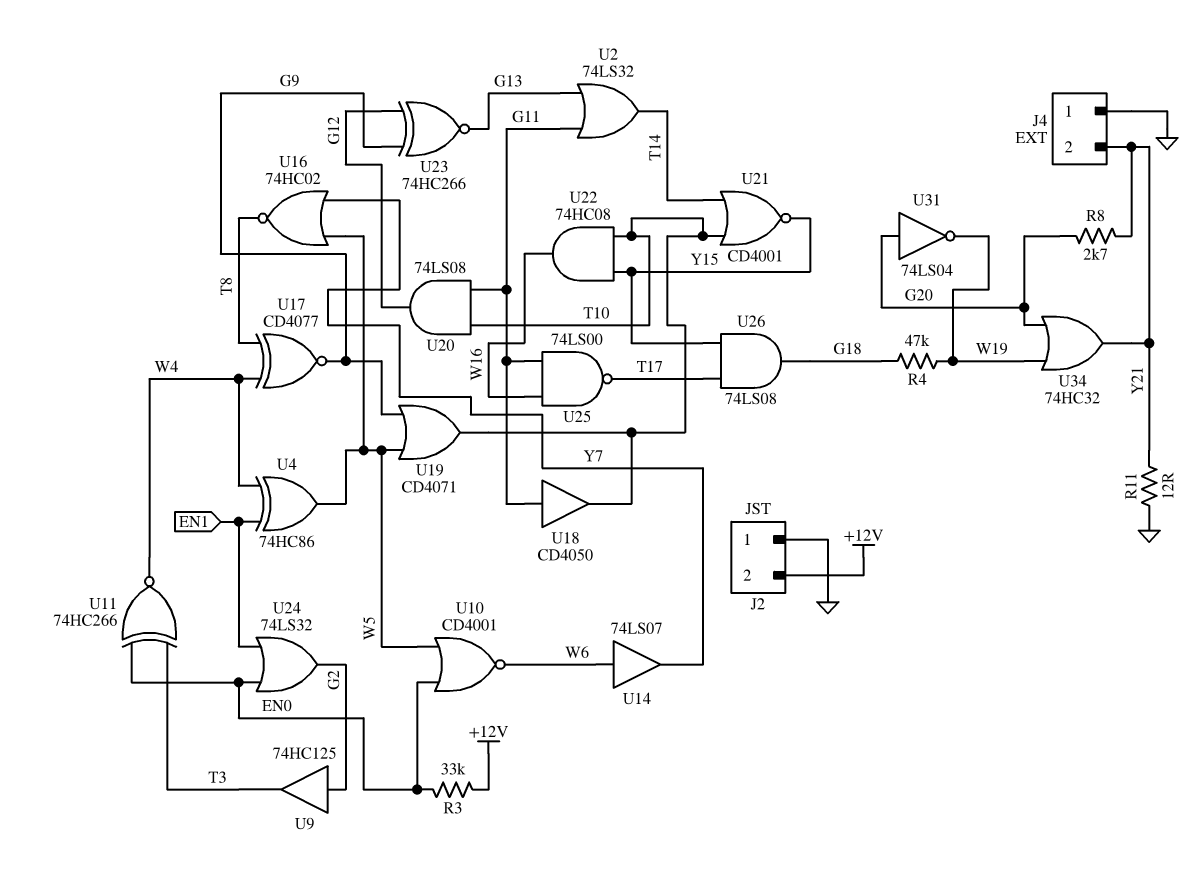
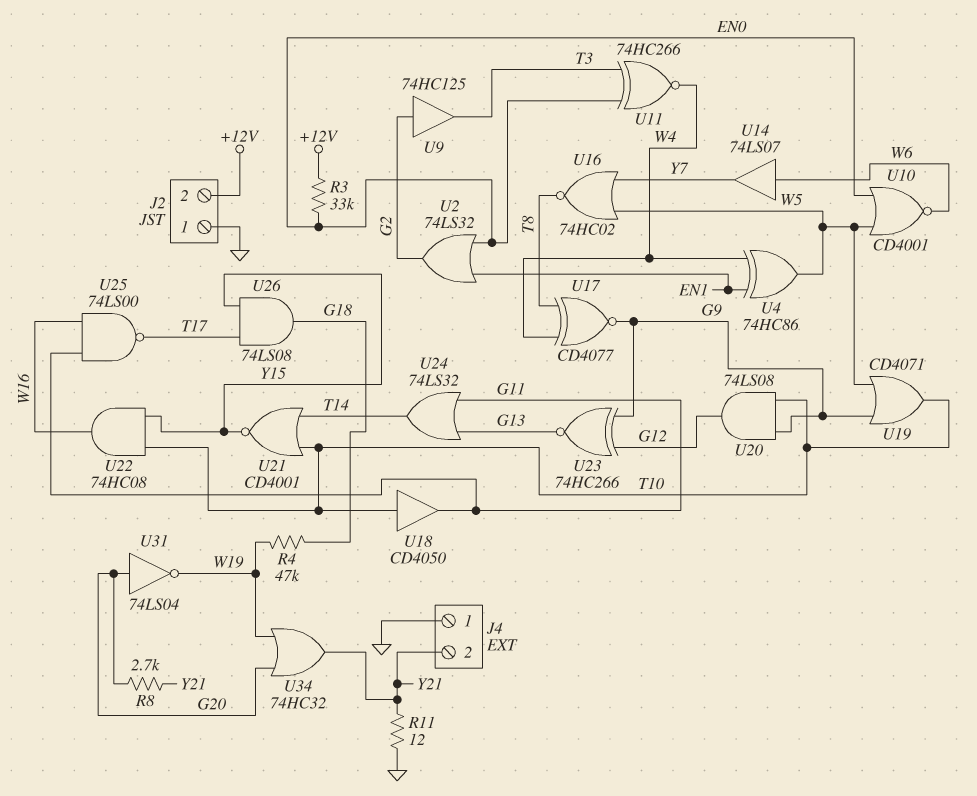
U2: OR 74LS32 (in G11, in G13, out T14) -> OR 74LS32 (in EN0, in EN1, out G2)
U18: buffer CD4050 (in G11, out T10) -> buffer CD4050 (in T10, out G11)
U20: AND 74LS08 (in G11, in T10, out G12) -> AND 74LS08 (in G9, in T10, out G12)
U24: OR 74LS32 (in EN0, in EN1, out G2) -> OR 74LS32 (in G11, in G13, out T14)

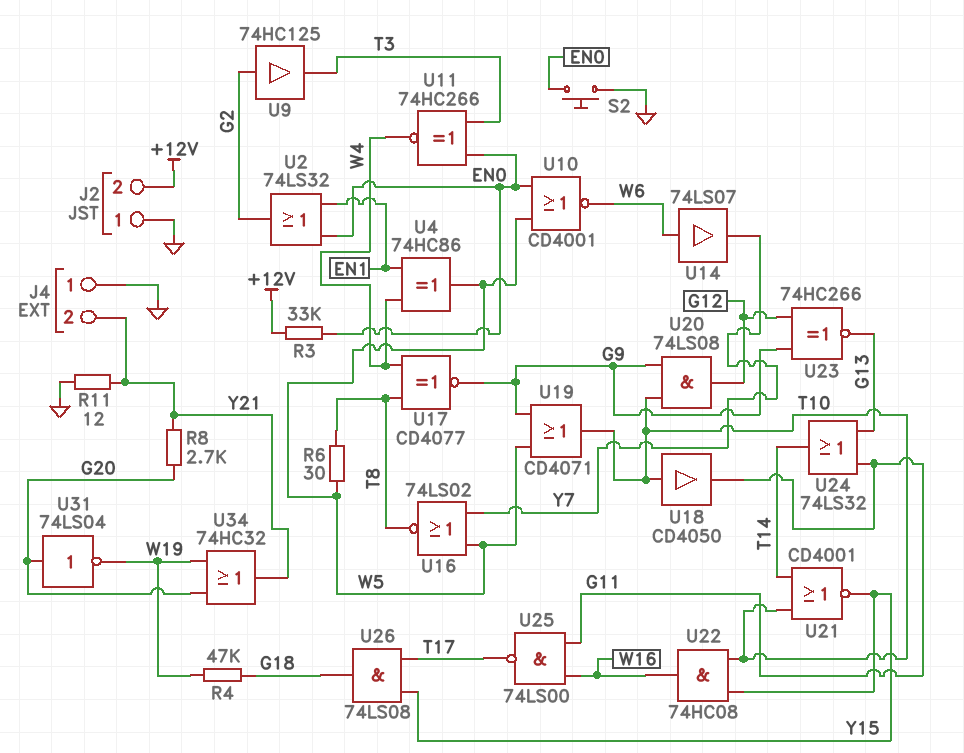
R6: none -> 30 (T8, W5)
S2: none -> button (EN0, GND)
U16: NOR 74HC02 (in W5, in Y7, out T8) -> NOR 74LS02 (in W5, in Y7, out T8)

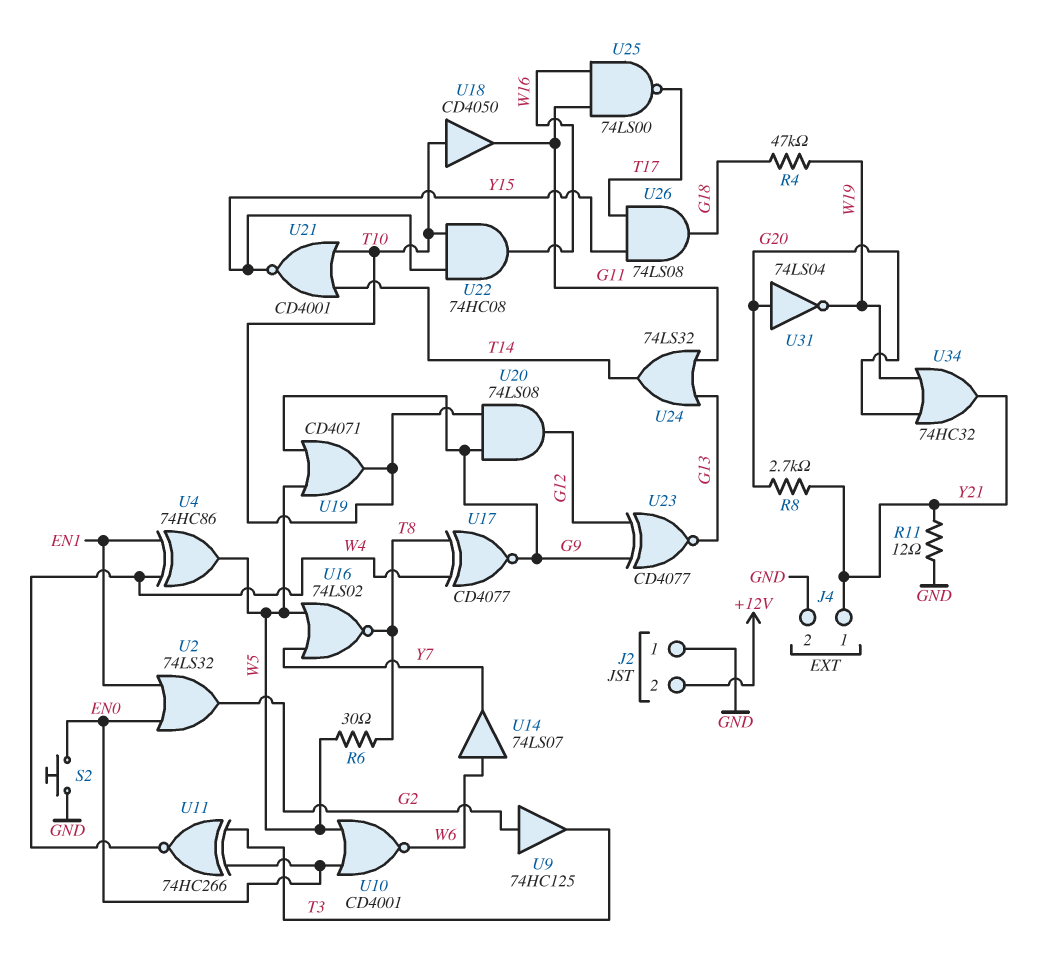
J4 pin 1: GND -> Y21
J4 pin 2: Y21 -> GND
R3: 33k (+12V, EN0) -> none
U23: XNOR 74HC266 (in G9, in G12, out G13) -> XNOR CD4077 (in G9, in G12, out G13)

